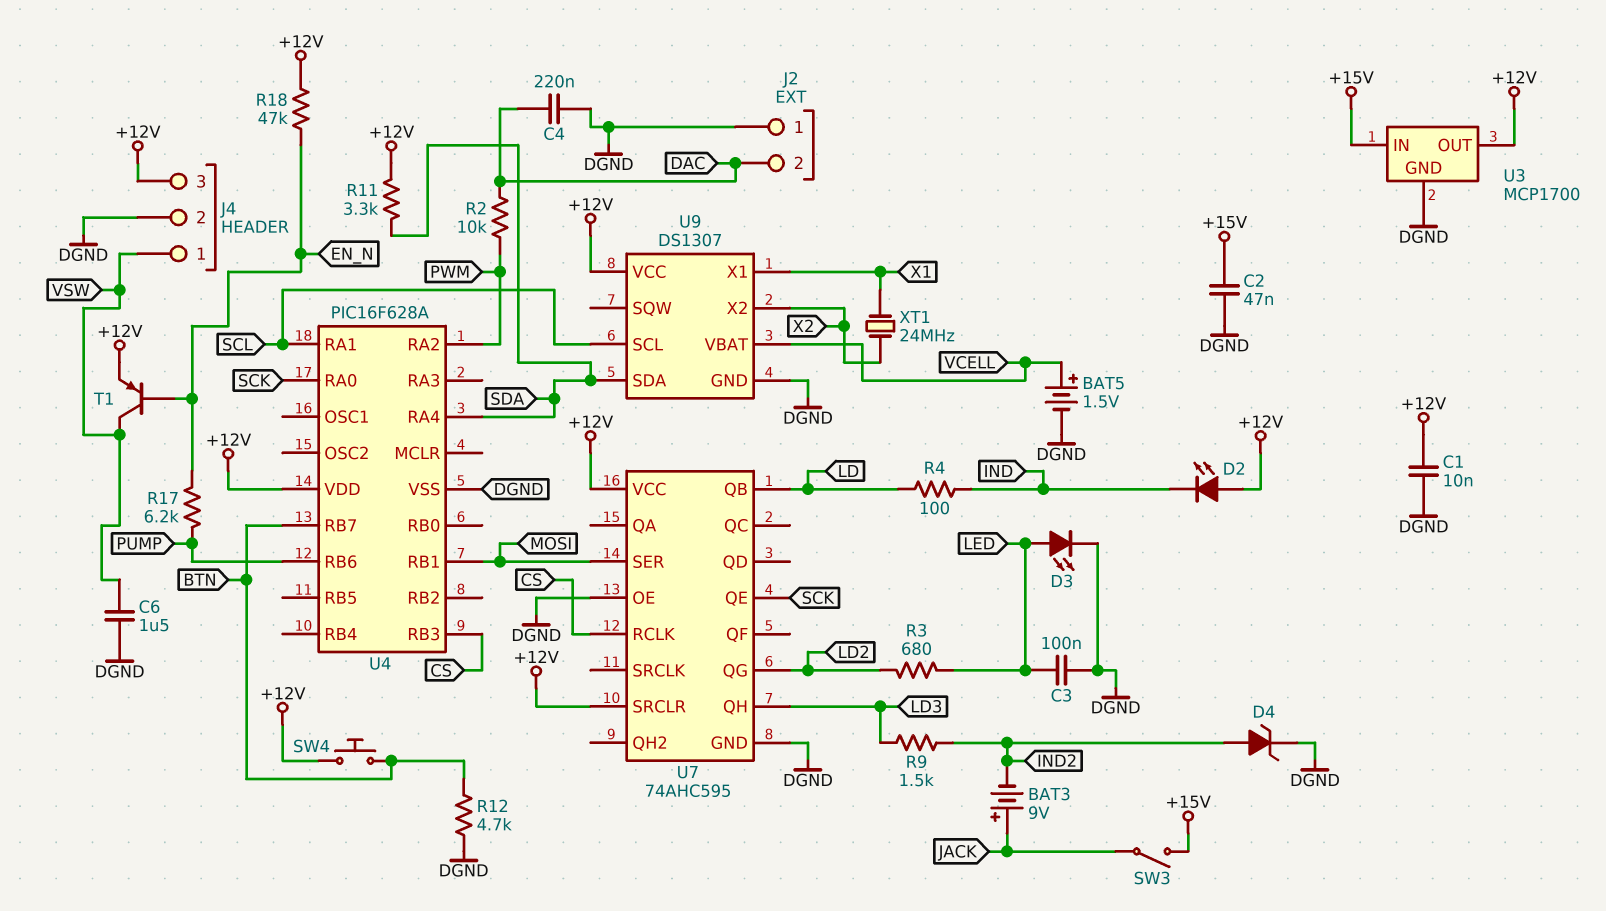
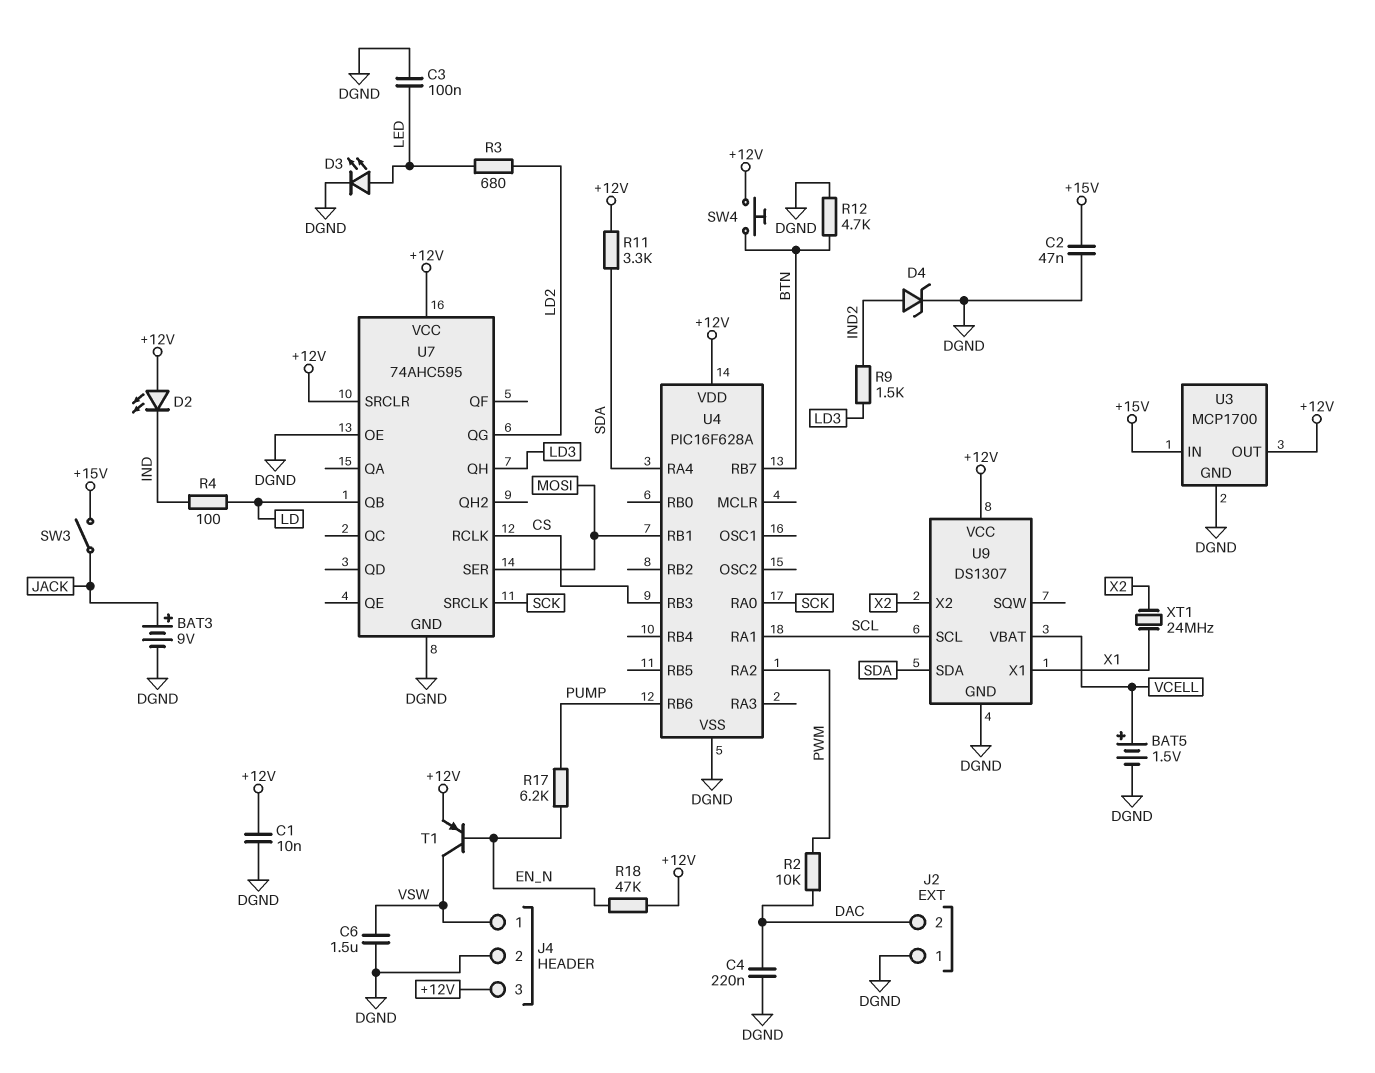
BAT3: 9V (plus JACK, minus IND2) -> 9V (plus JACK, minus DGND)
U7 pin QE: SCK -> none
U7 pin SRCLK: none -> SCK

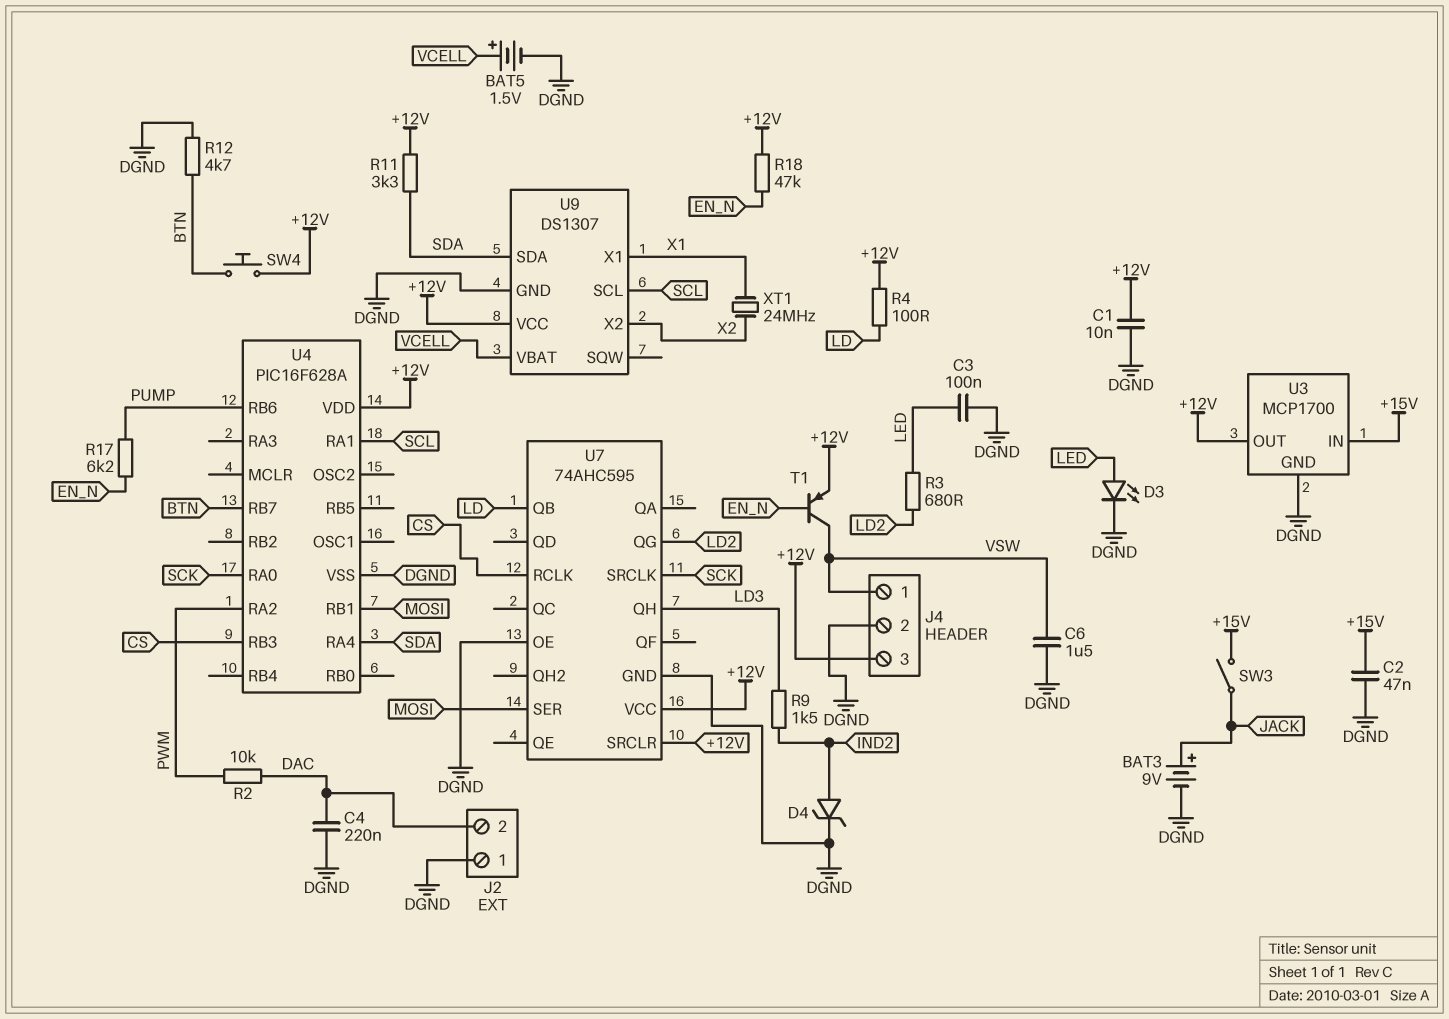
D2: LED (A +12V, K IND) -> none
R4: 100 (IND, LD) -> 100 (+12V, LD)

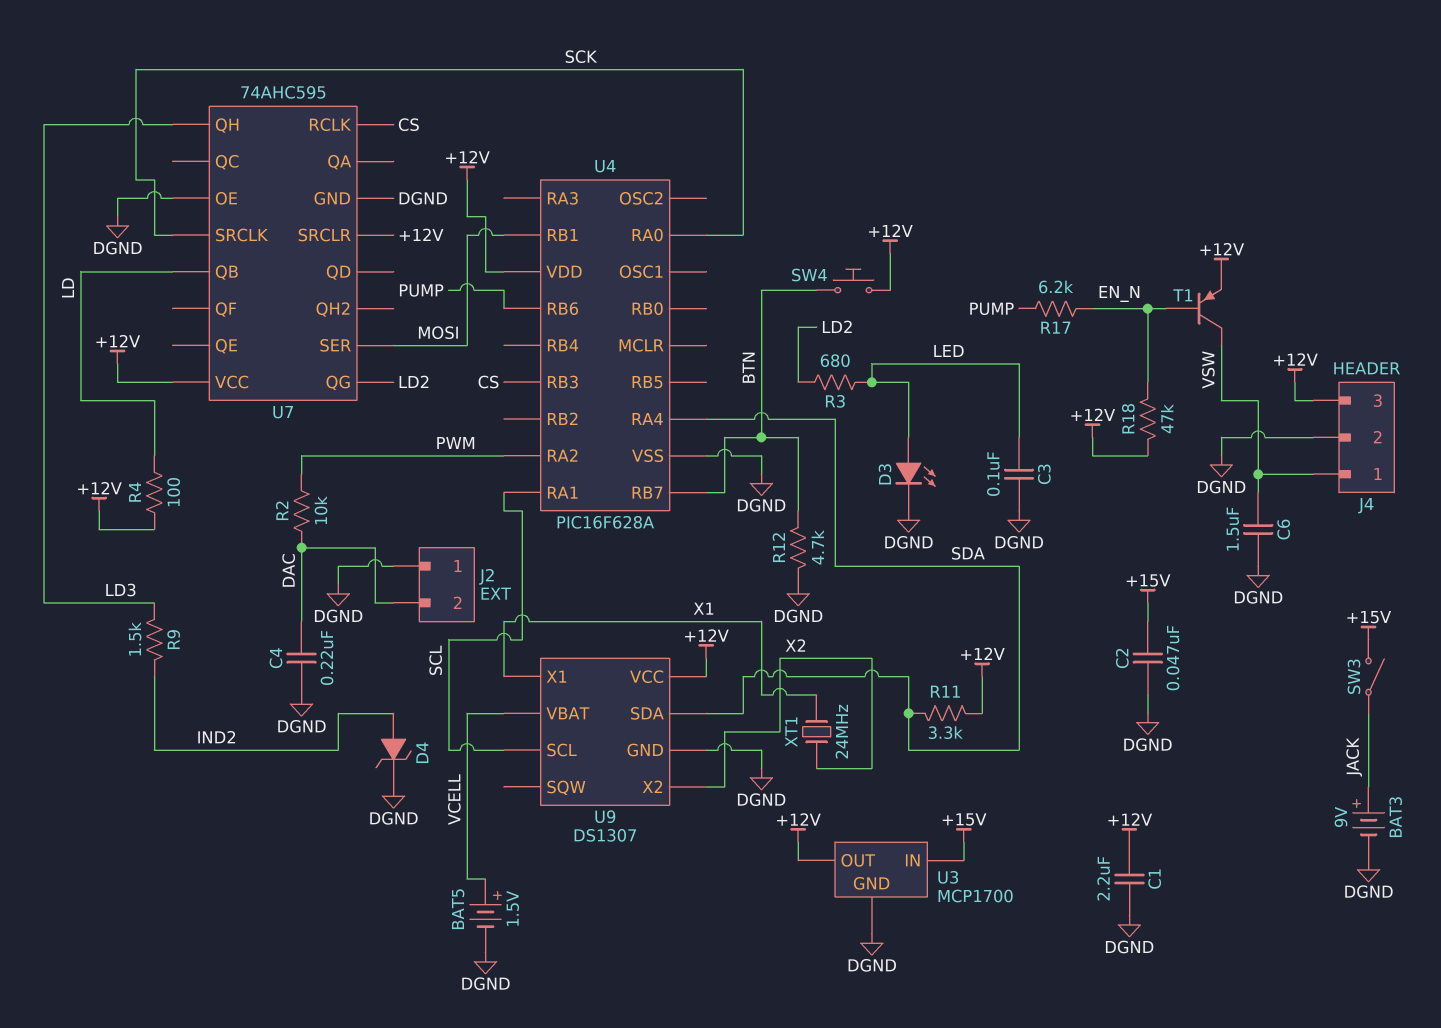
C1: 10nF (+12V, DGND) -> 2.2uF (+12V, DGND)

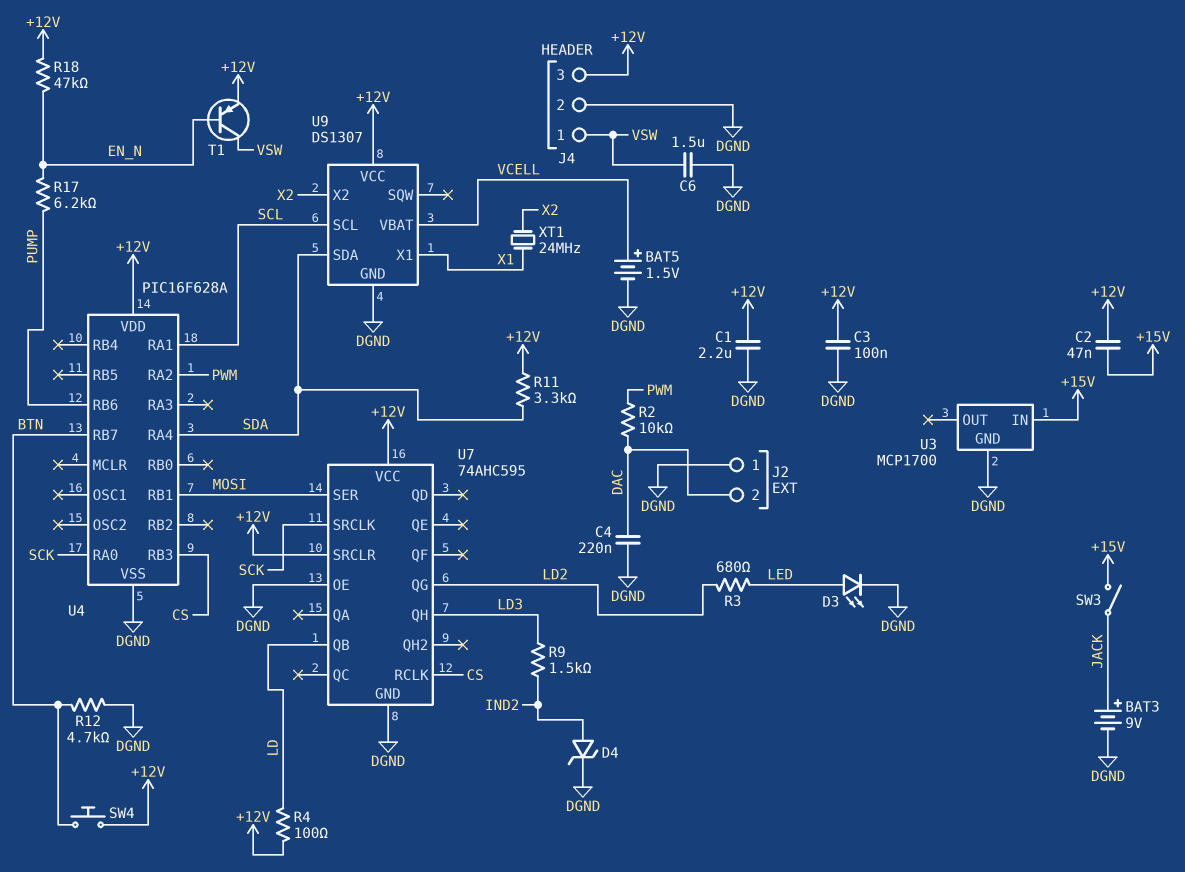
C2: 47nF (+15V, DGND) -> 47nF (+12V, +15V)
C3: 100nF (DGND, LED) -> 100nF (+12V, DGND)
U3 pin OUT: +12V -> none

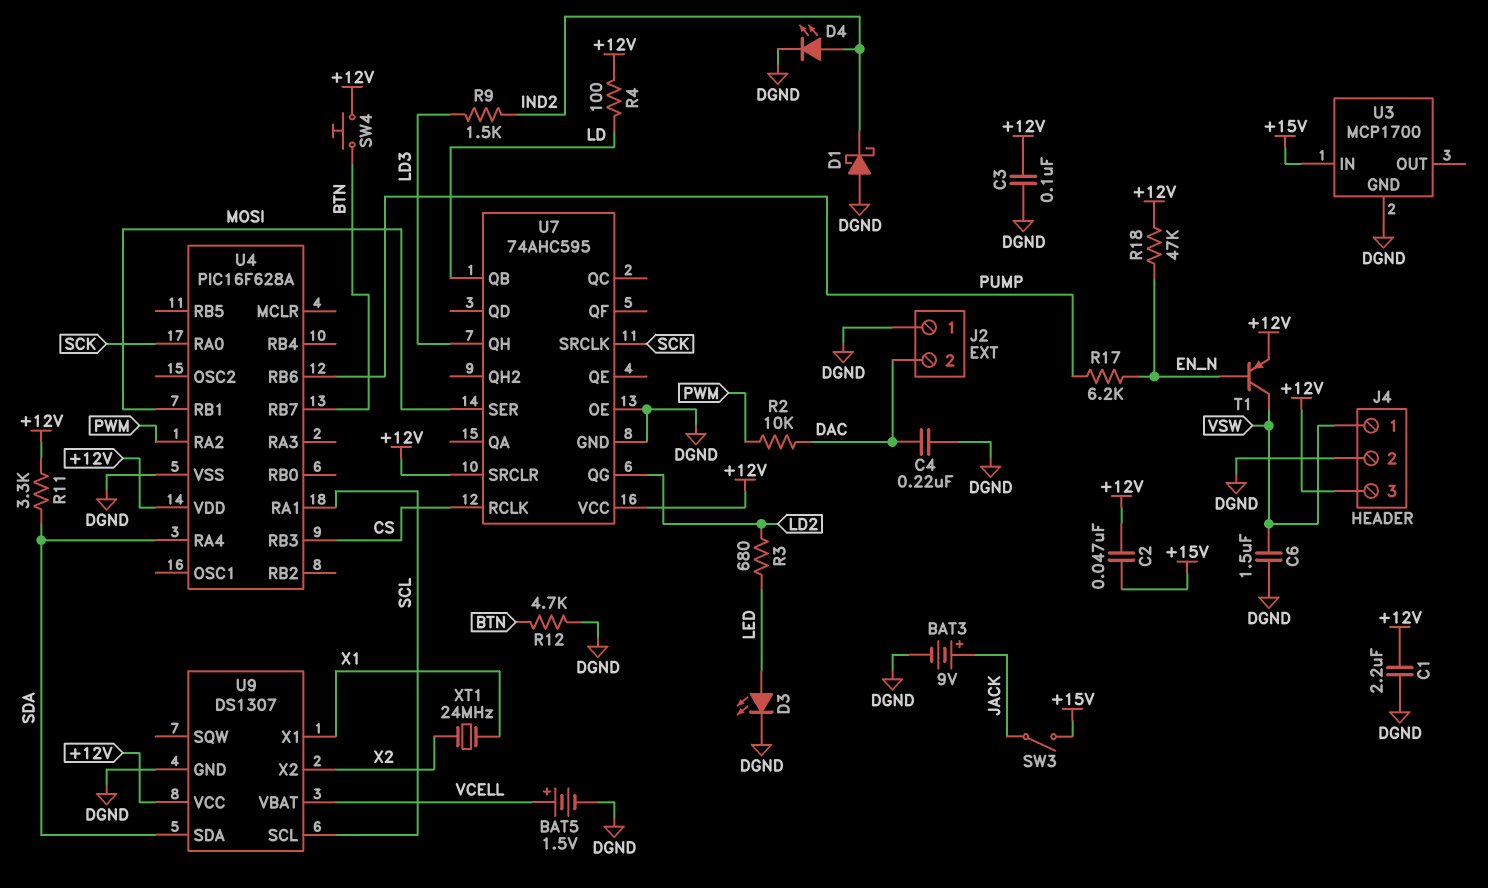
D1: none -> schottky (A DGND, K IND2)
D4: zener (A IND2, K DGND) -> LED (A IND2, K DGND)

